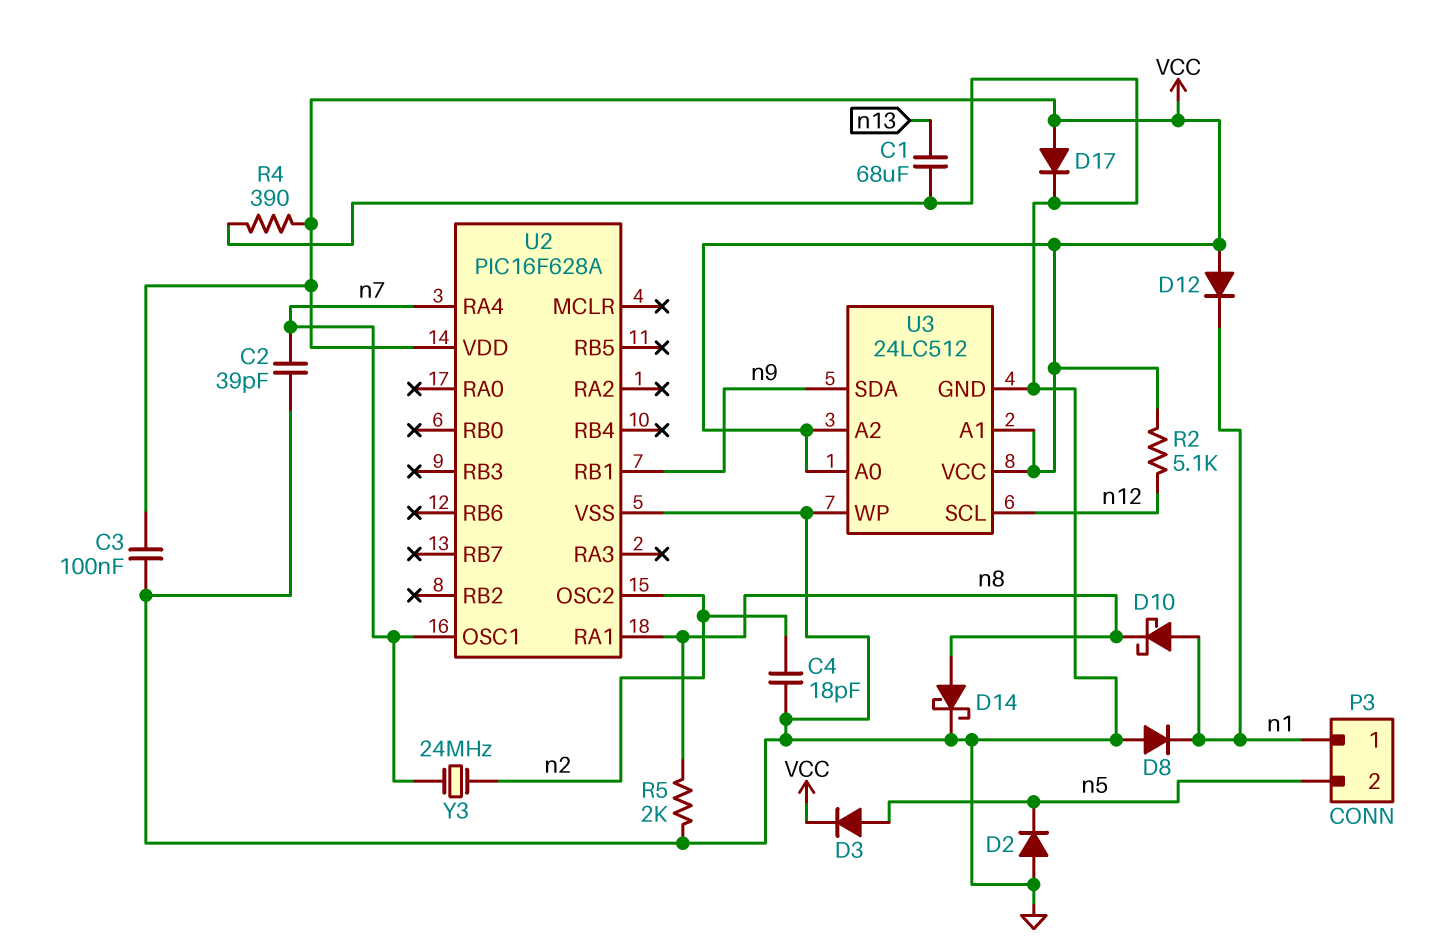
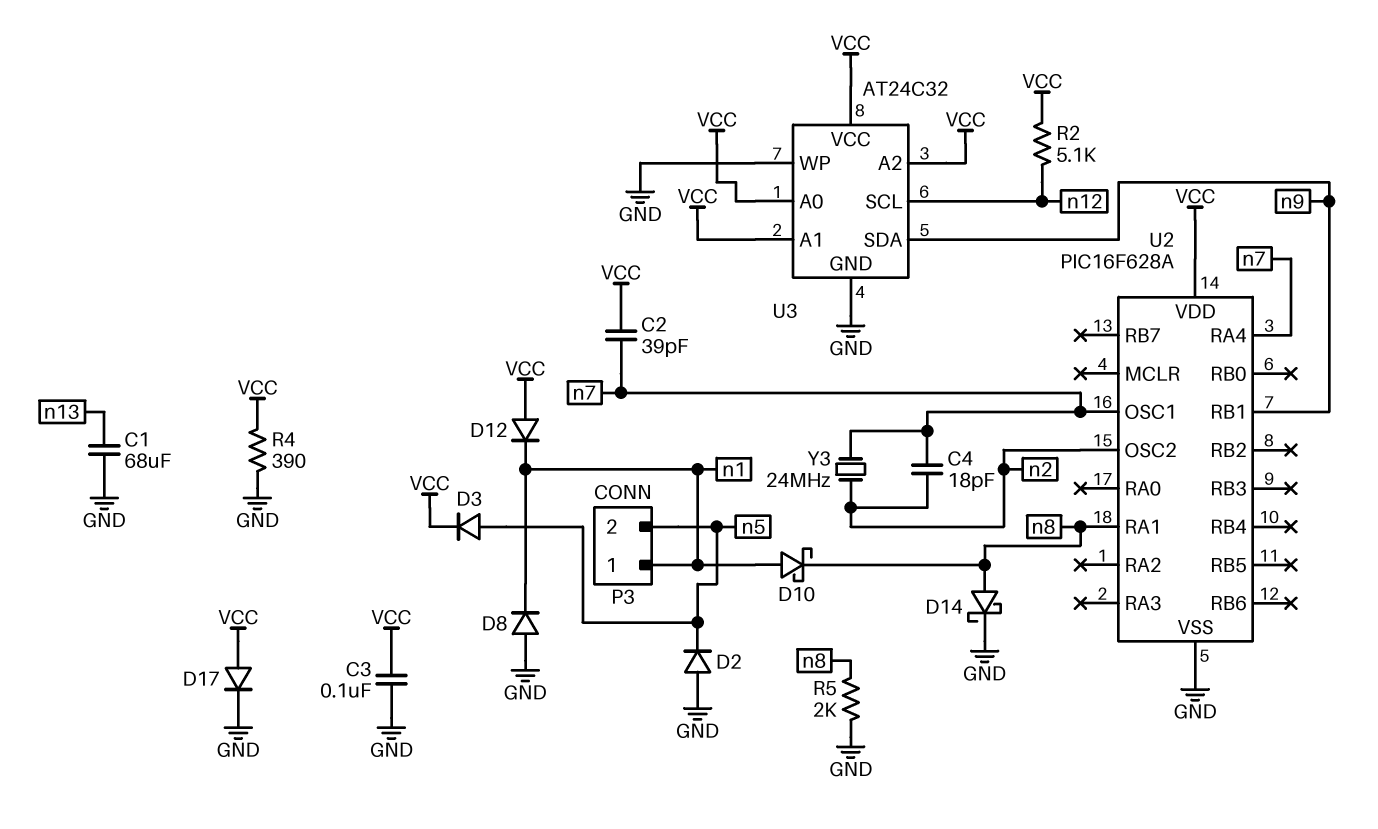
C2: 39pF (GND, n7) -> 39pF (VCC, n7)
C4: 18pF (GND, n2) -> 18pF (n2, n7)
U3: 24LC512 -> AT24C32

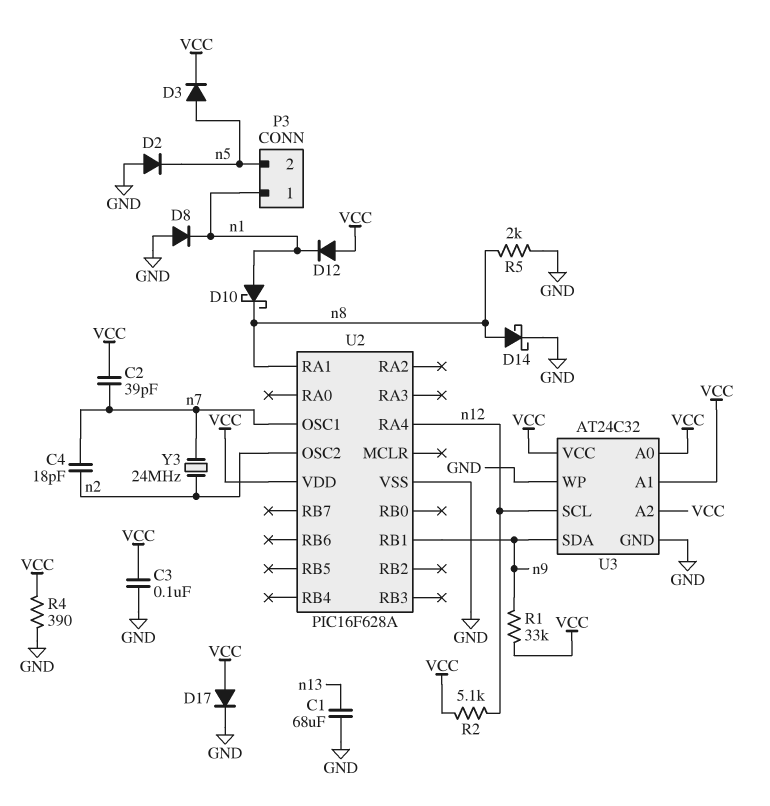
R1: none -> 33k (VCC, n9)
U2 pin RA4: n7 -> n12

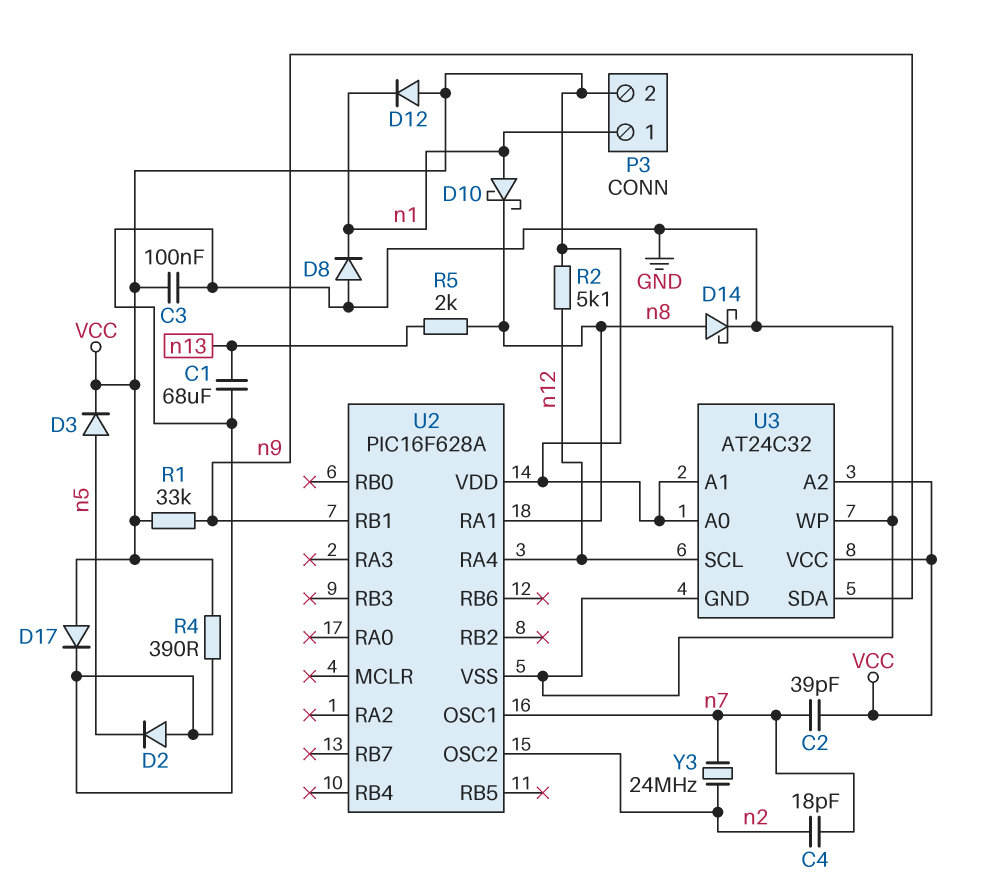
P3 pin 2: n5 -> VCC
R5: 2k (GND, n8) -> 2k (n8, n13)

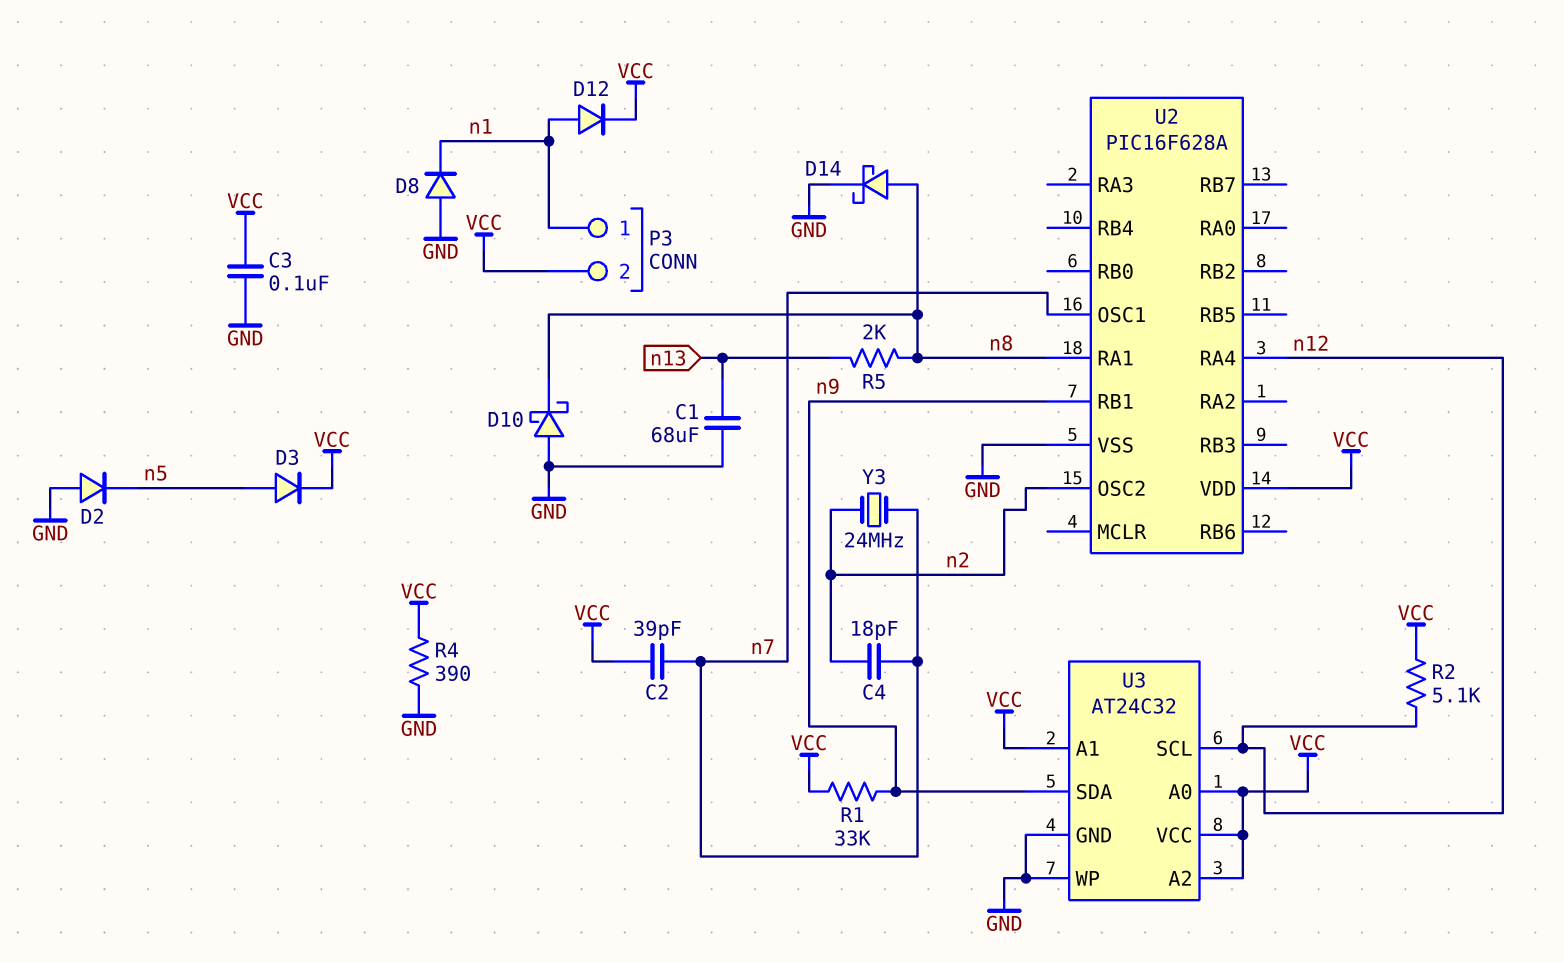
D10: schottky (A n1, K n8) -> schottky (A GND, K n8)
D12: diode (A VCC, K n1) -> diode (A n1, K VCC)
D17: diode (A VCC, K GND) -> none

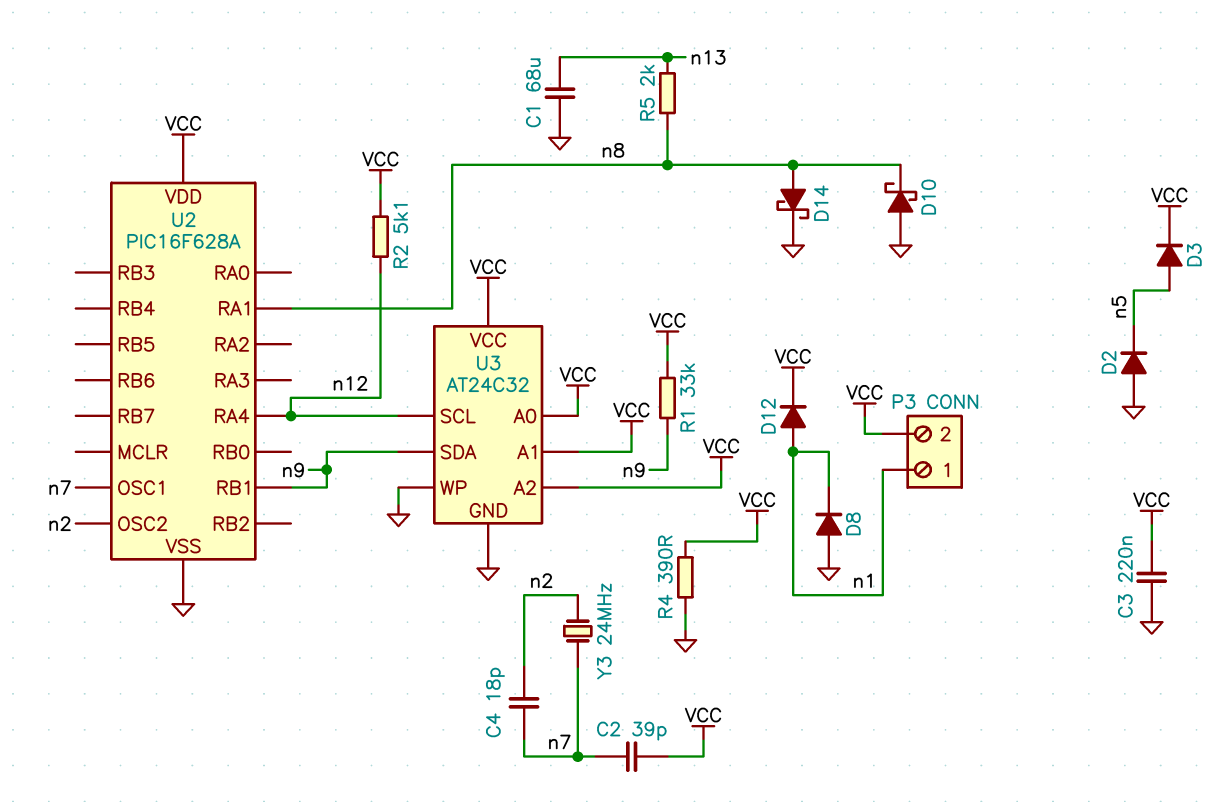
C3: 100nF (GND, VCC) -> 220nF (GND, VCC)

